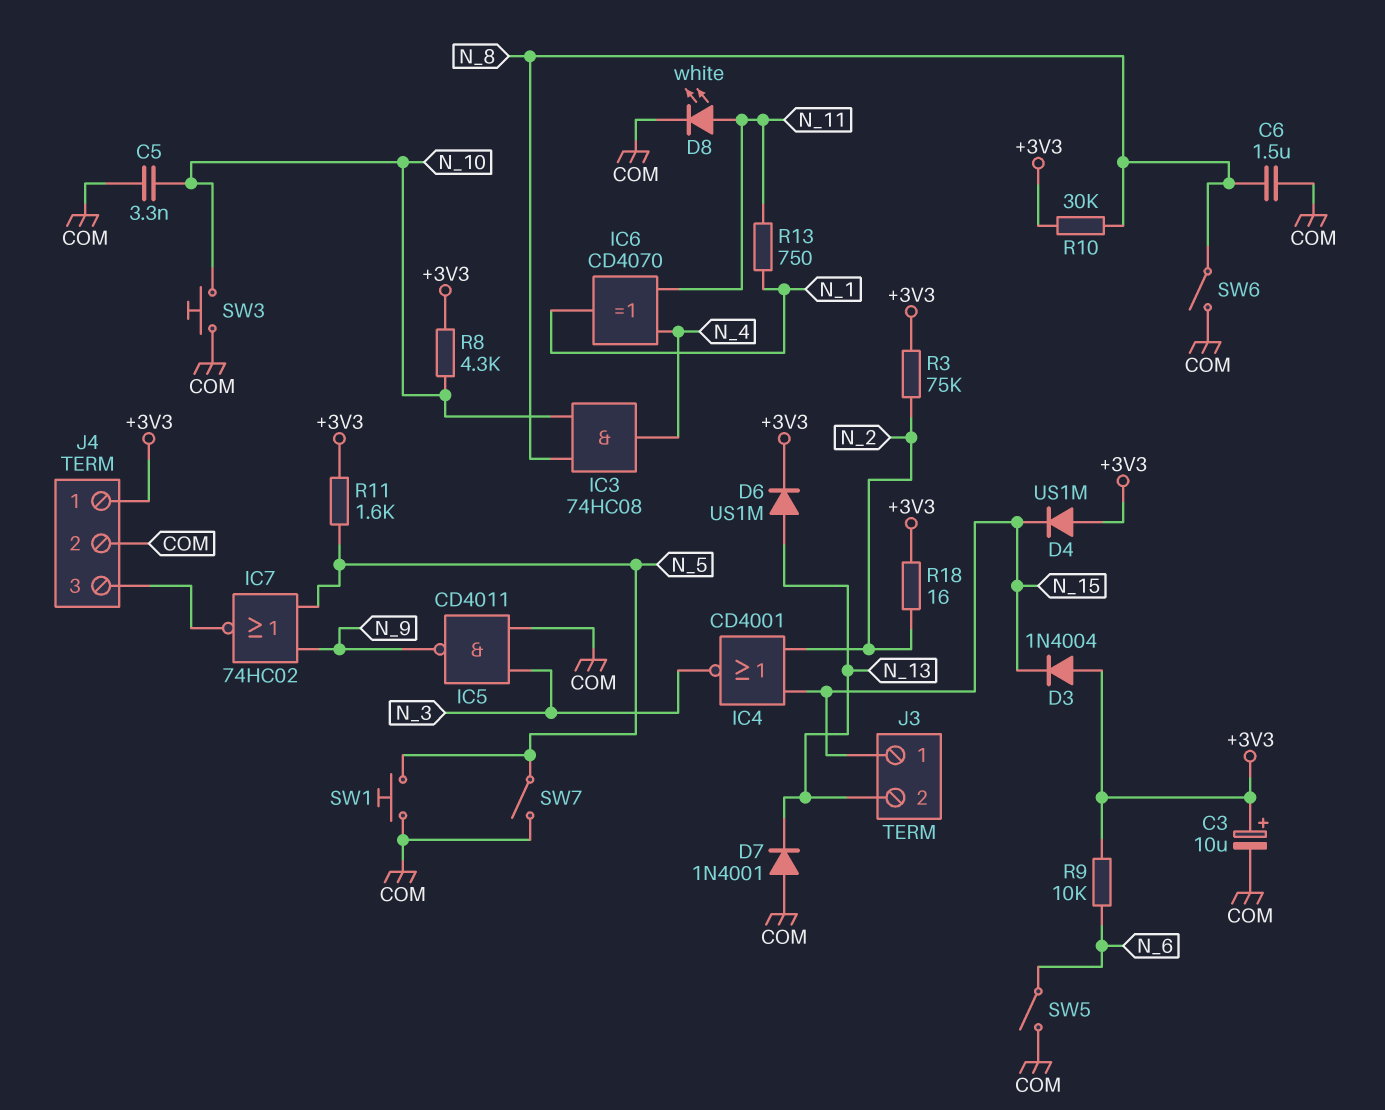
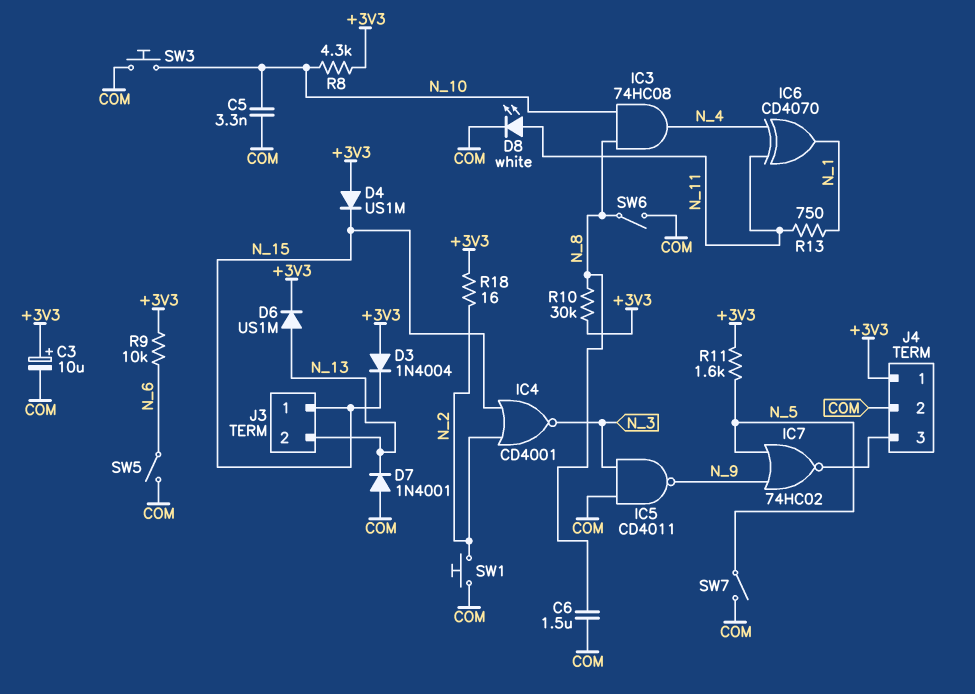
R3: 75k (+3V3, N_2) -> none
SW1: button (COM, N_5) -> button (COM, N_2)

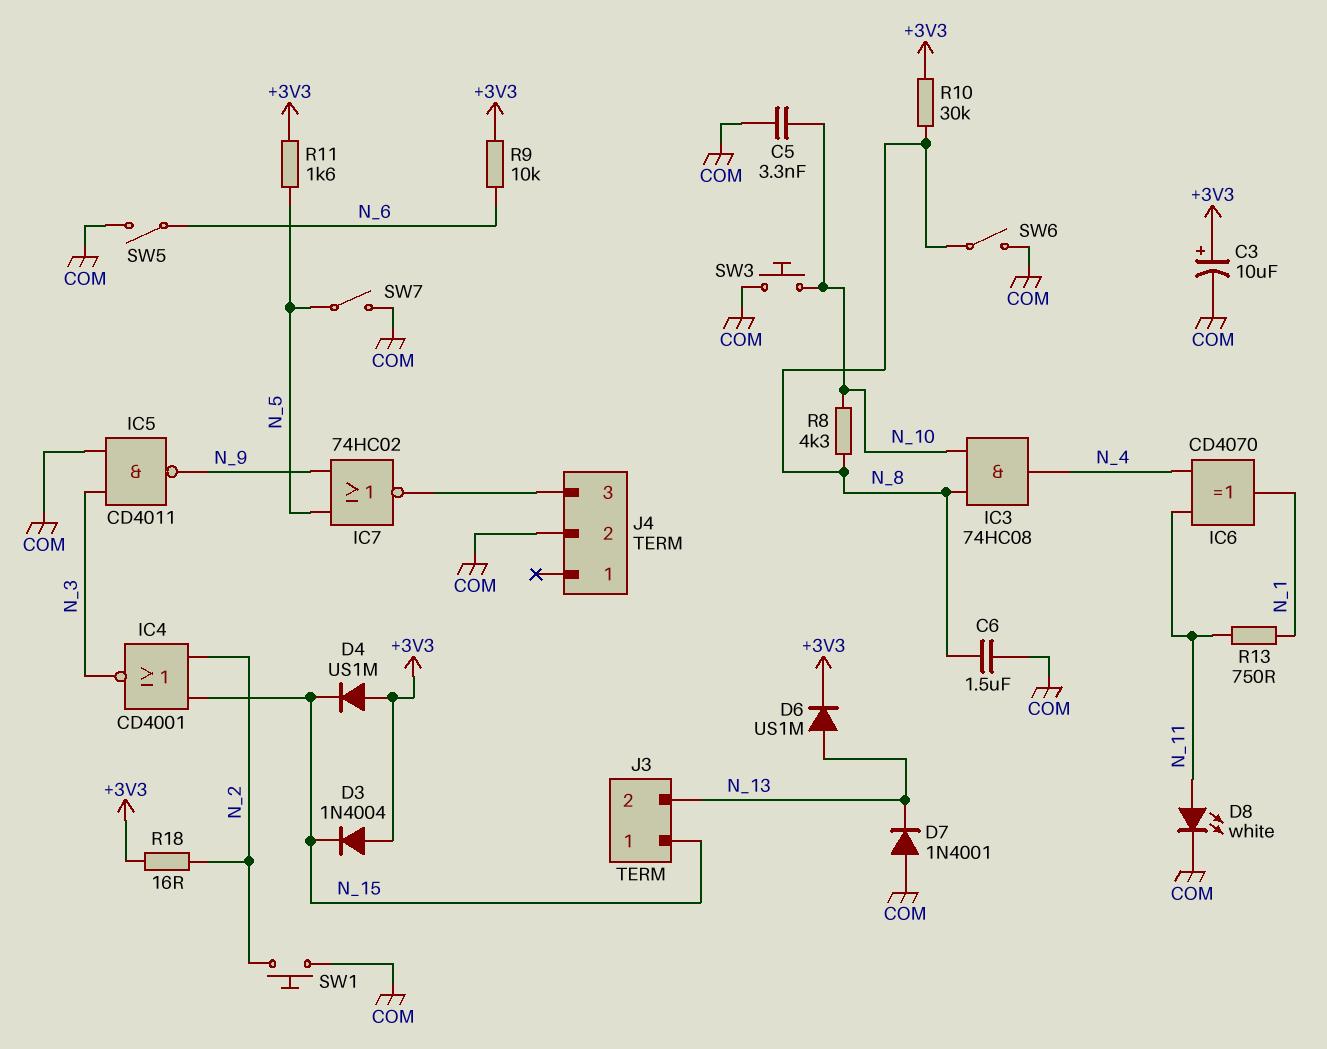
J4 pin 1: +3V3 -> none
R8: 4.3k (+3V3, N_10) -> 4.3k (N_8, N_10)

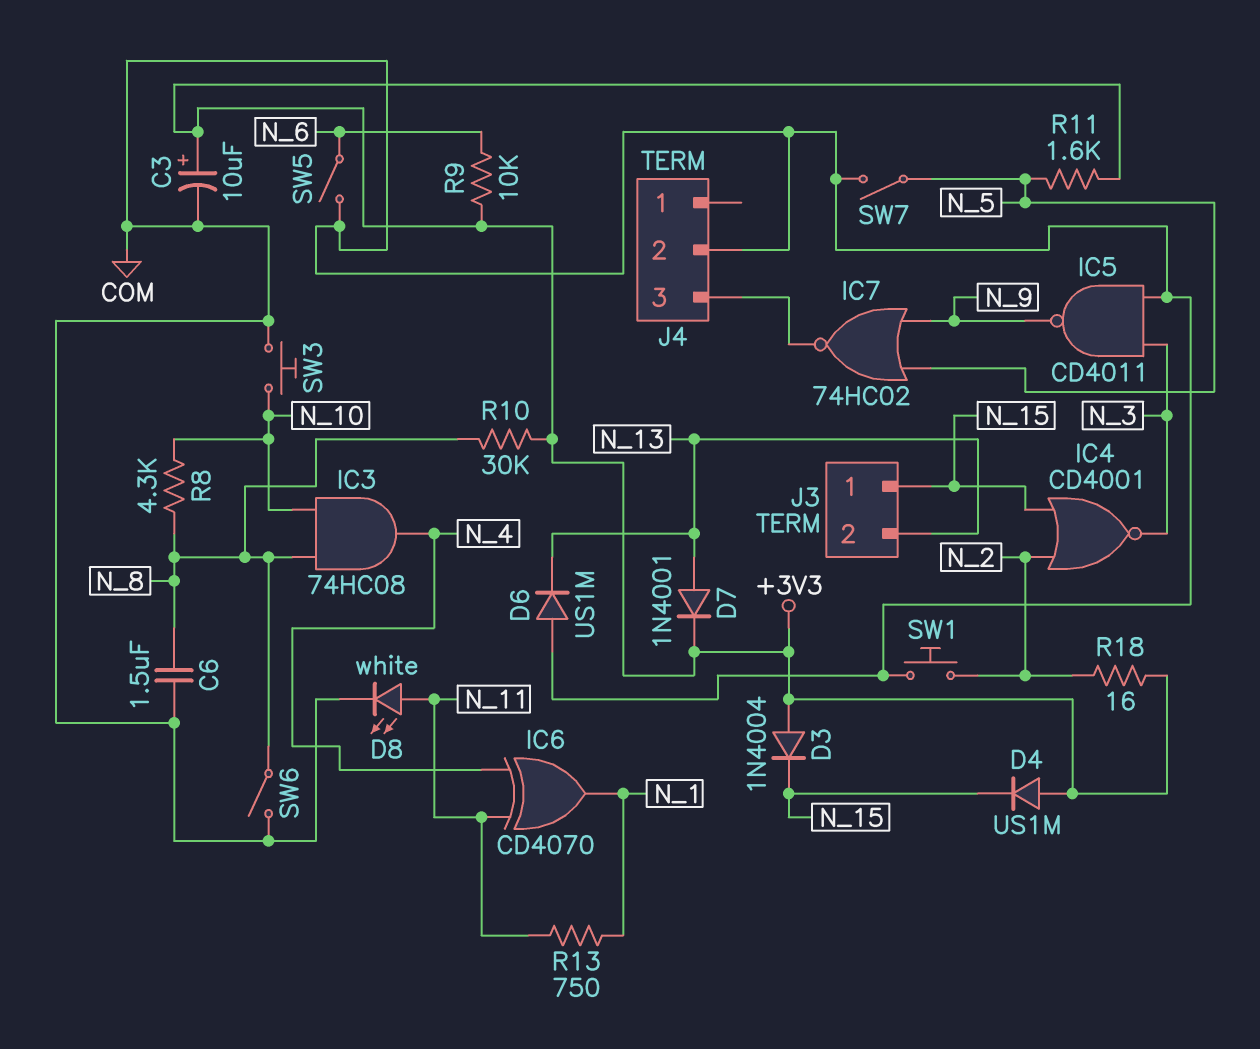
C5: 3.3nF (COM, N_10) -> none
D6: diode US1M (A N_13, K +3V3) -> diode US1M (A COM, K N_13)
D7: diode 1N4001 (A COM, K N_13) -> diode 1N4001 (A N_13, K +3V3)

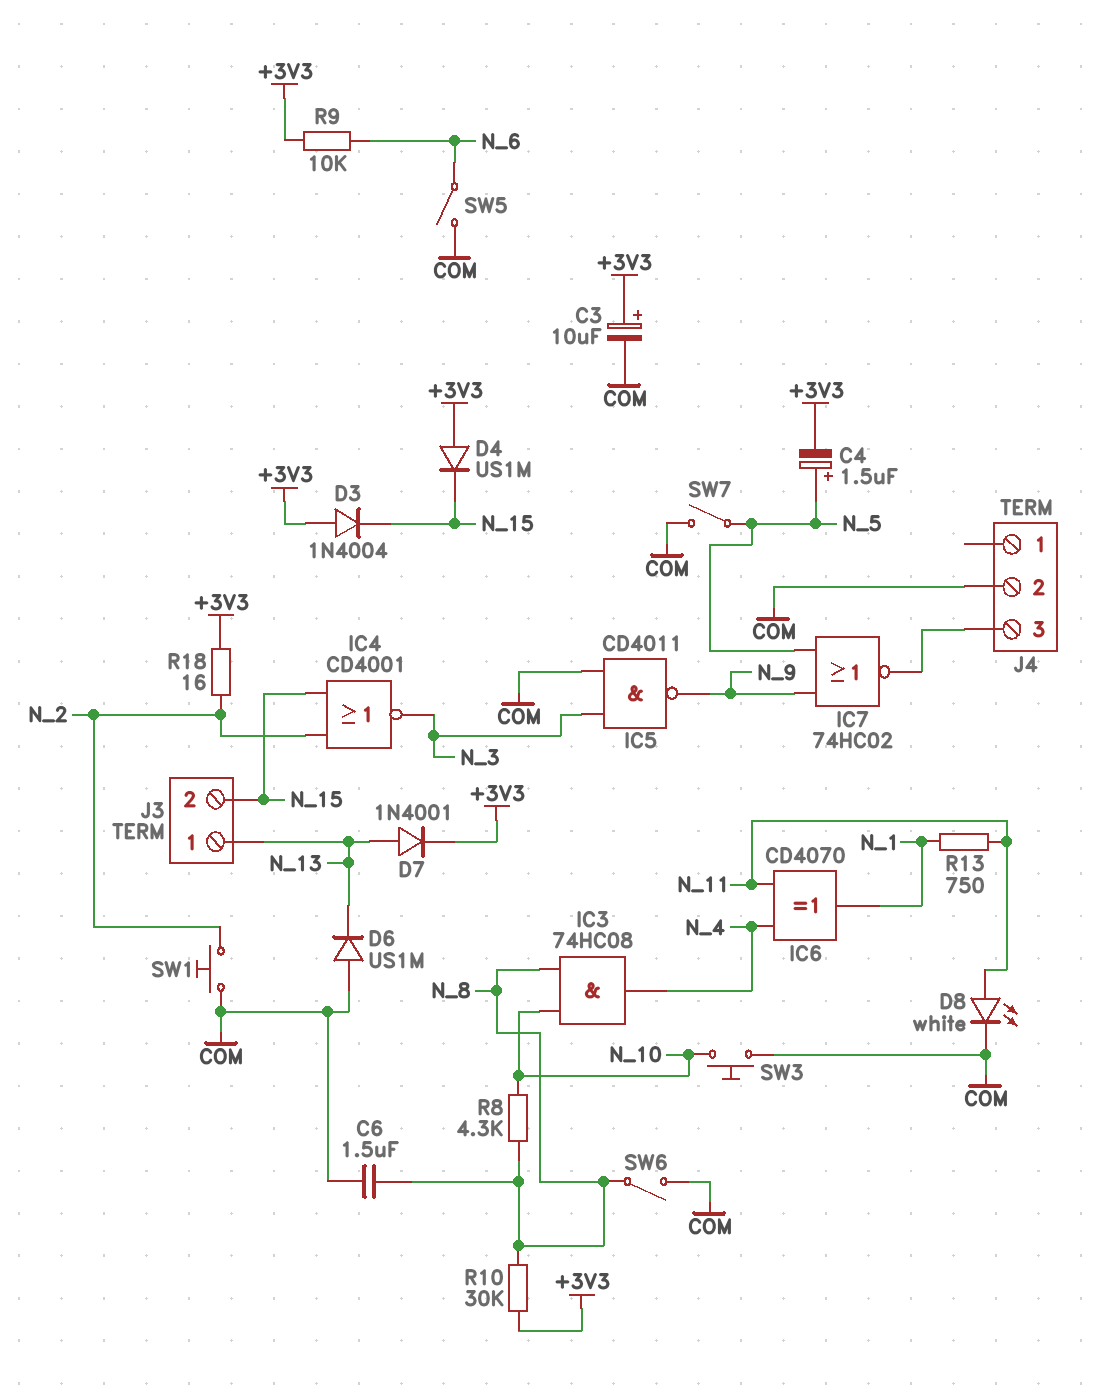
C4: none -> 1.5uF (plus N_5, minus +3V3)
J3 pin 1: N_15 -> N_13
J3 pin 2: N_13 -> N_15
R11: 1.6k (+3V3, N_5) -> none

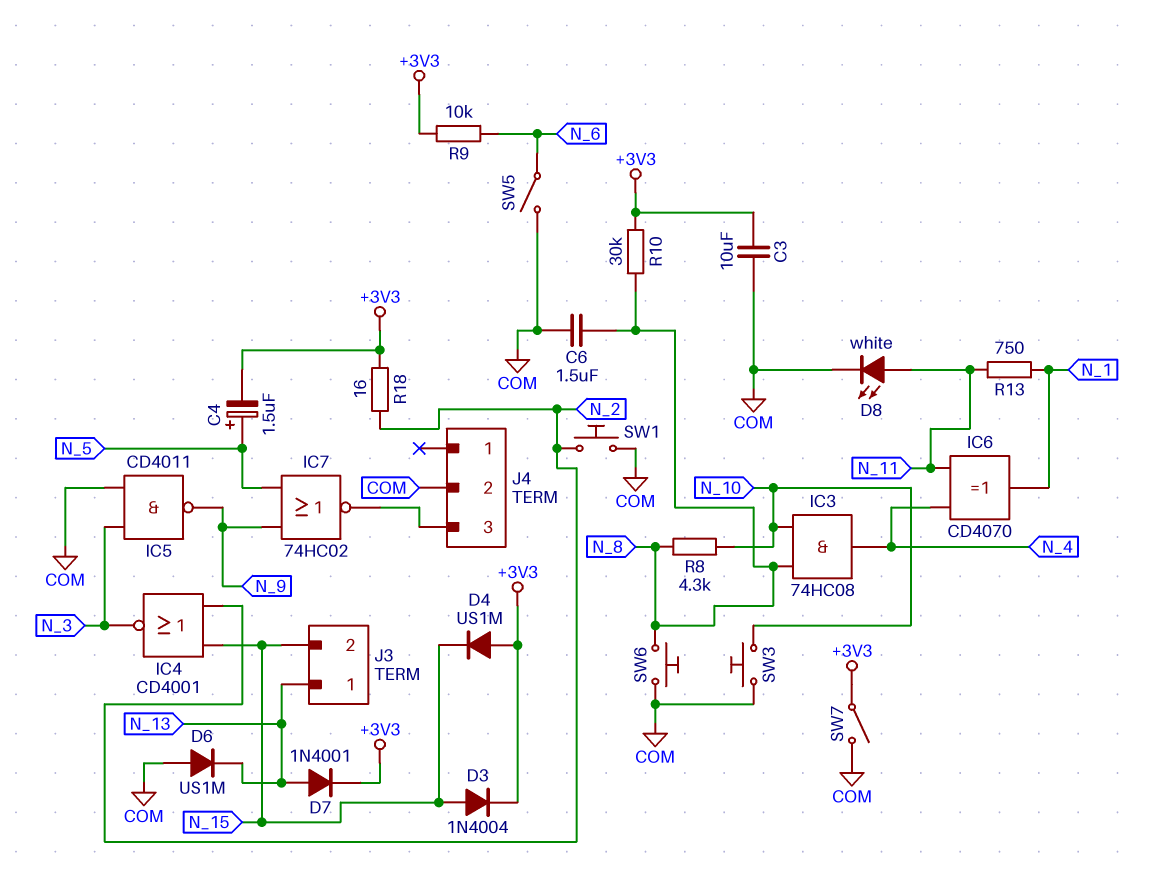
C3: 10uF (plus +3V3, minus COM) -> 10uF (+3V3, COM)
D3: diode 1N4004 (A +3V3, K N_15) -> diode 1N4004 (A N_15, K +3V3)
SW6: switch (COM, N_8) -> button (COM, N_8)
SW7: switch (COM, N_5) -> switch (+3V3, COM)

